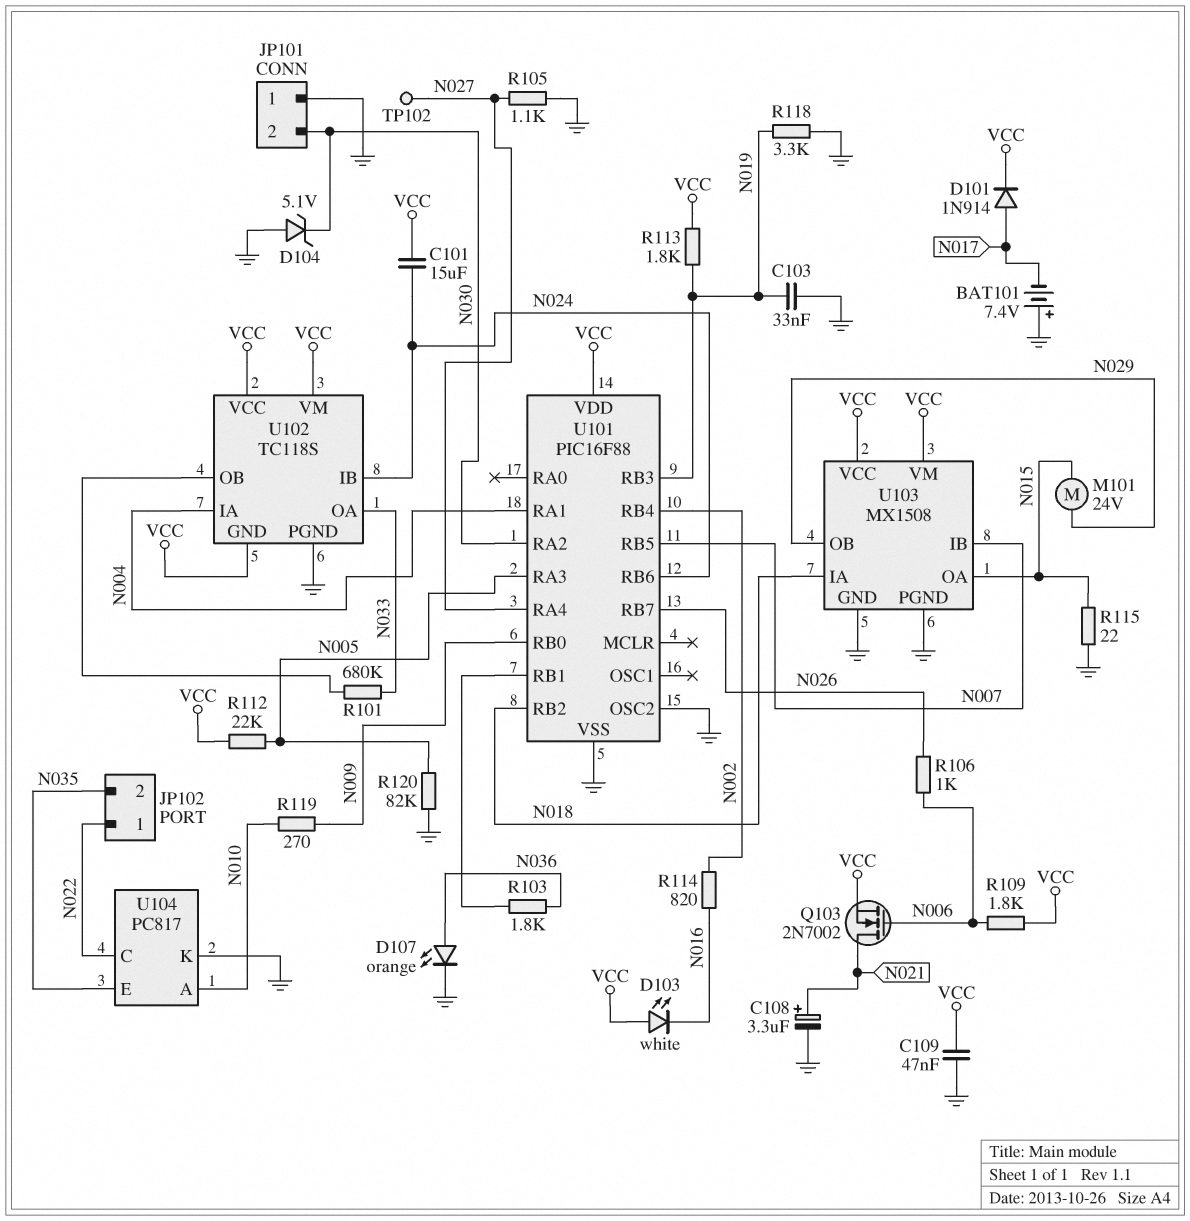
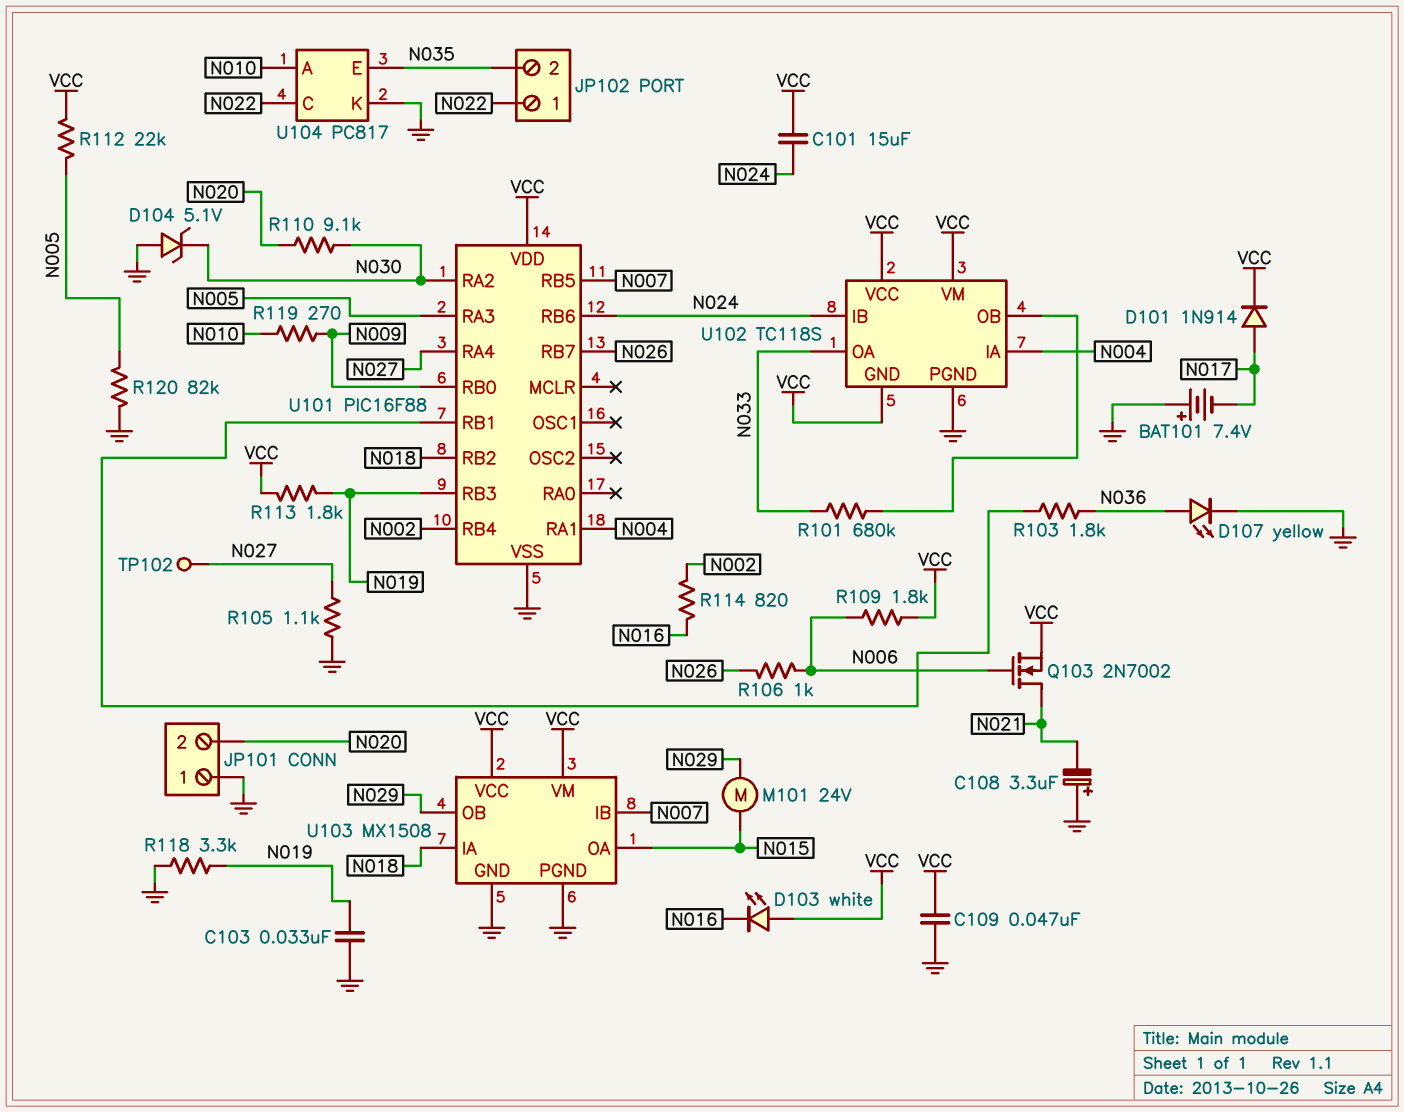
C108: 3.3uF (plus N021, minus GND) -> 3.3uF (plus GND, minus N021)
D107: LED orange (A N036, K GND) -> LED yellow (A N036, K GND)
JP101 pin 2: N030 -> N020
R110: none -> 9.1k (N020, N030)
R115: 22 (GND, N015) -> none
U101 pin OSC2: GND -> none

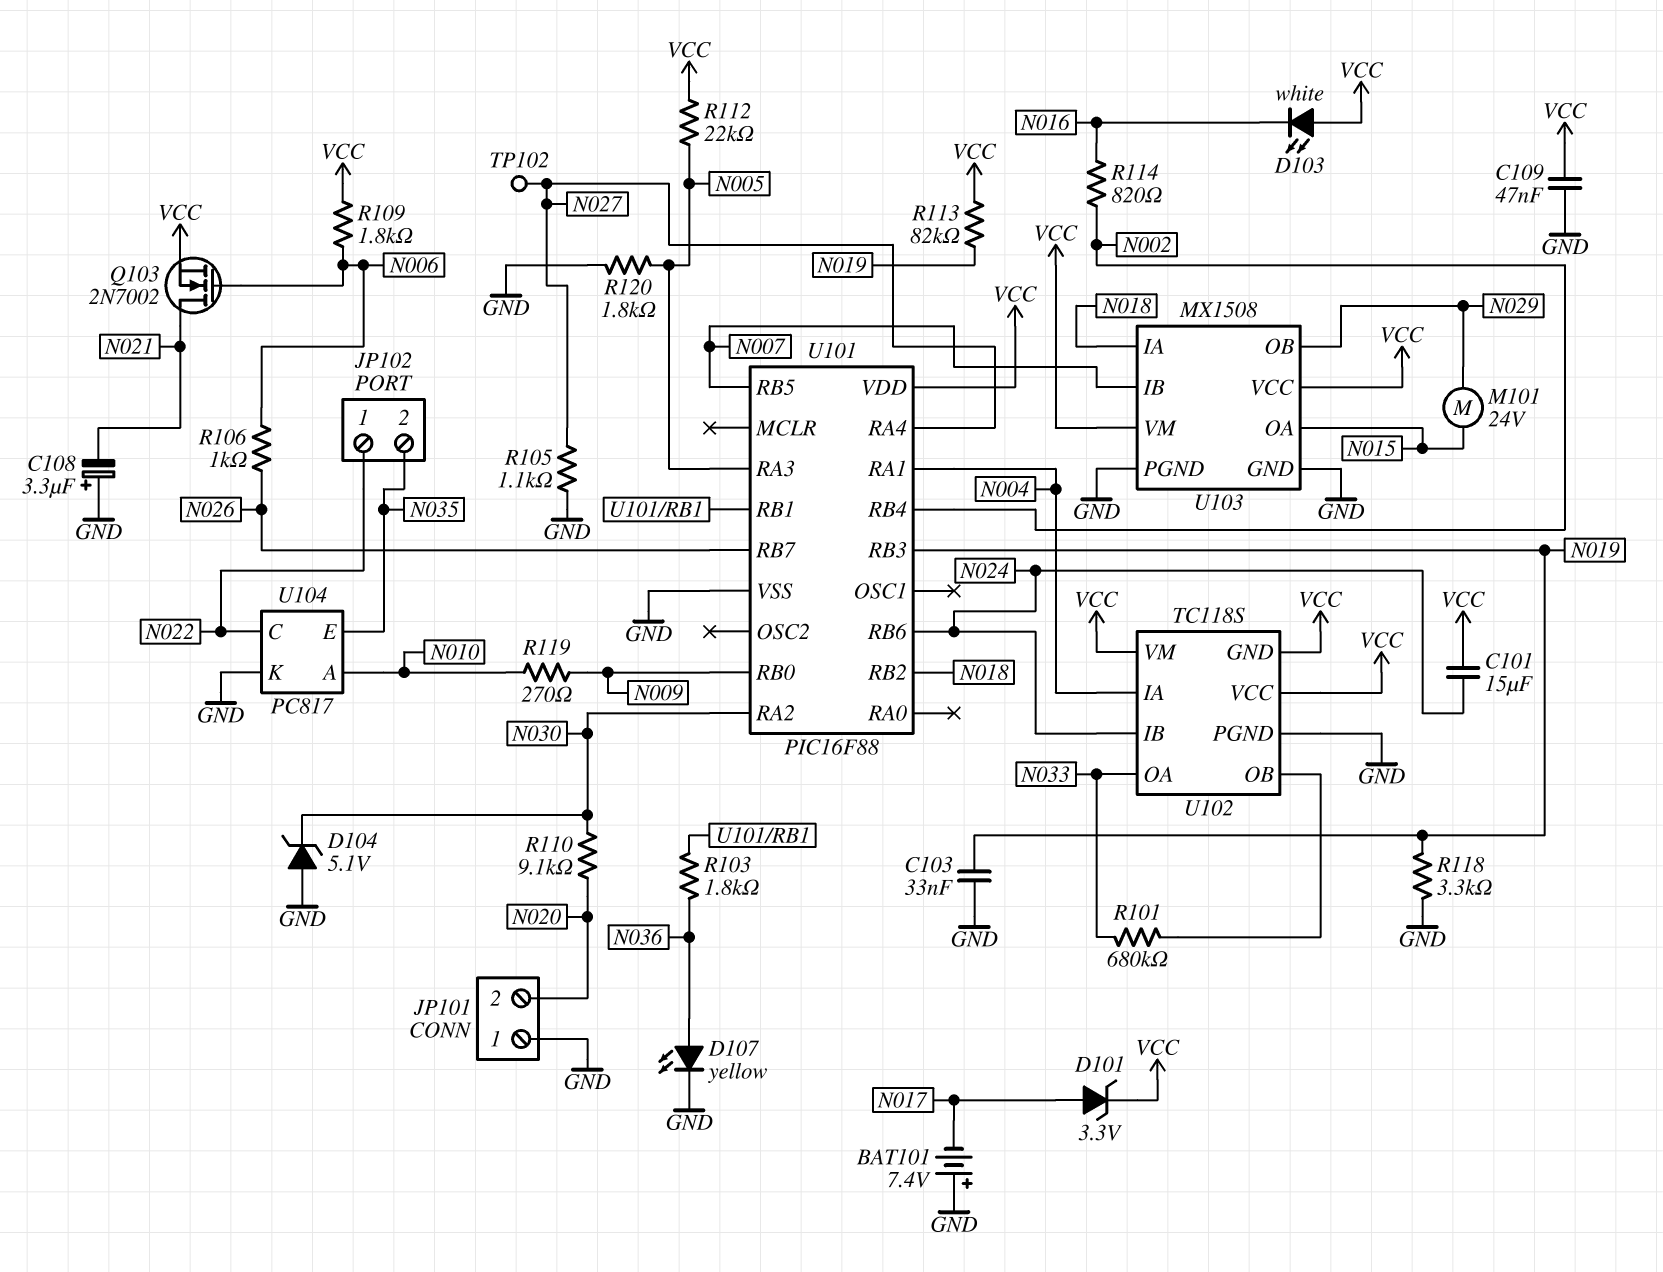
D101: diode 1N914 (A N017, K VCC) -> zener 3.3V (A N017, K VCC)
R113: 1.8k (N019, VCC) -> 82k (N019, VCC)
R120: 82k (GND, N005) -> 1.8k (GND, N005)

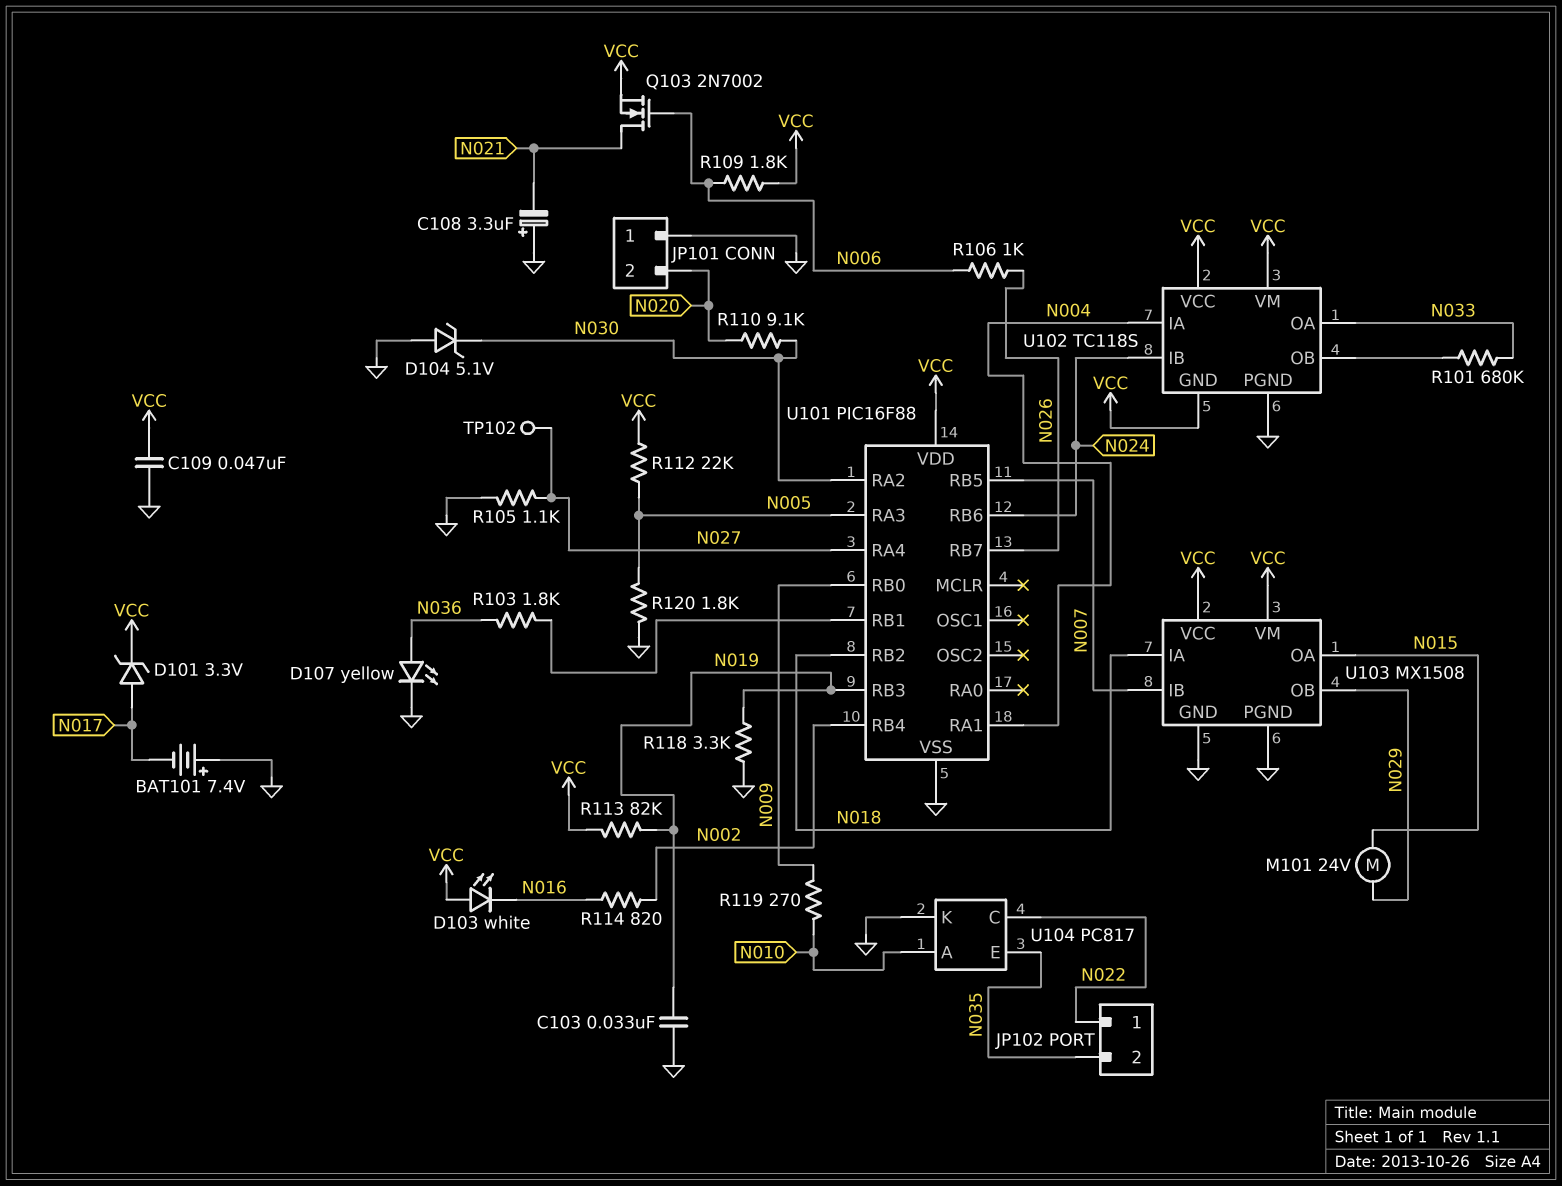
C101: 15uF (N024, VCC) -> none

